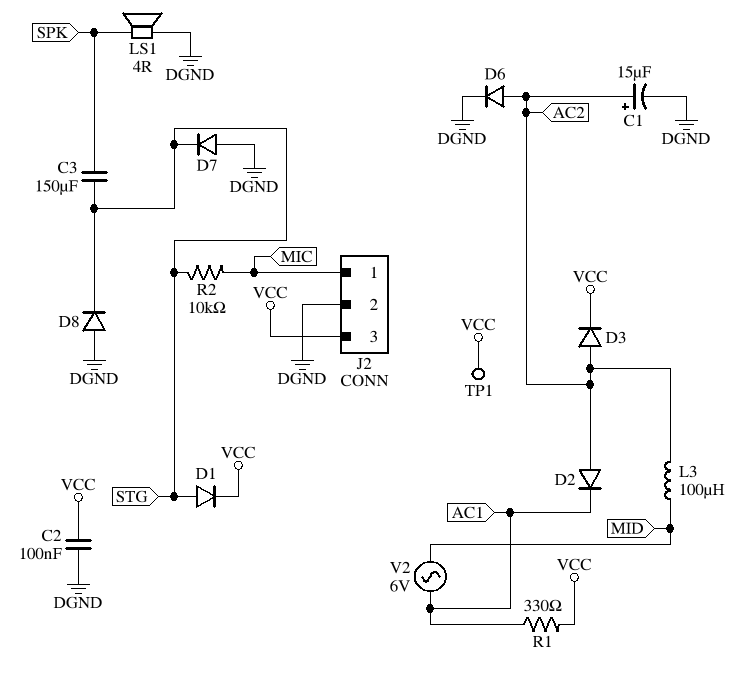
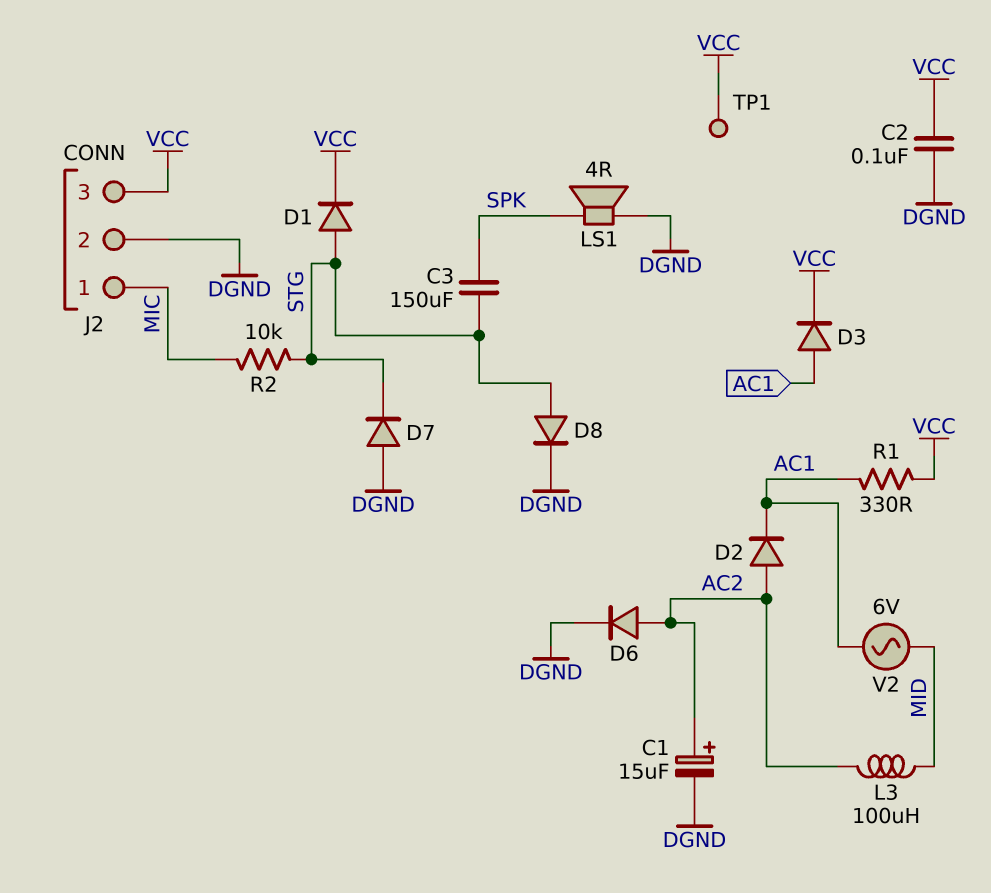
D3: diode (A AC2, K VCC) -> diode (A AC1, K VCC)
D8: diode (A DGND, K STG) -> diode (A STG, K DGND)

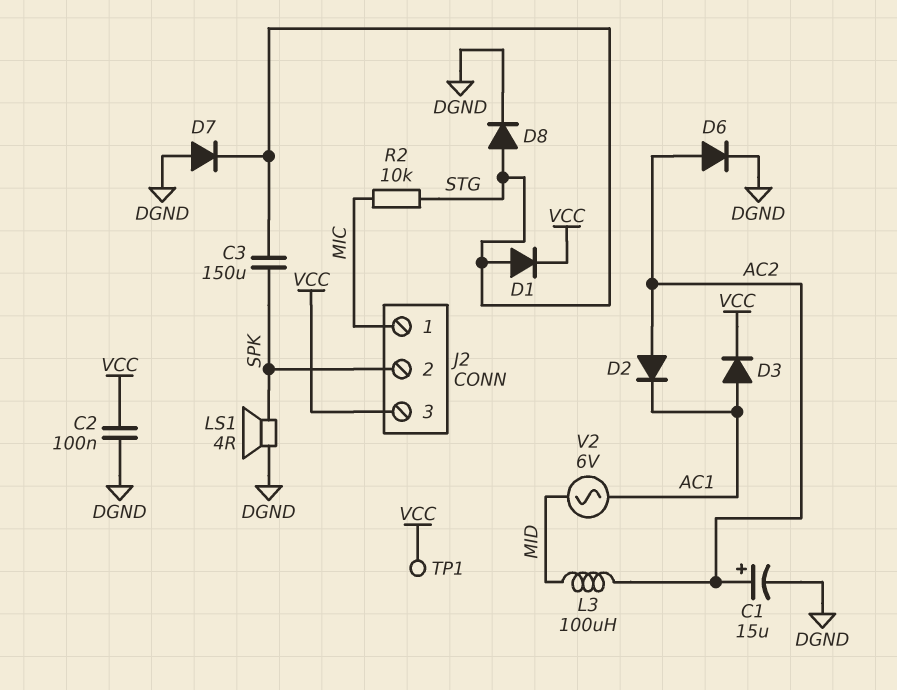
J2 pin 2: DGND -> SPK
R1: 330 (AC1, VCC) -> none

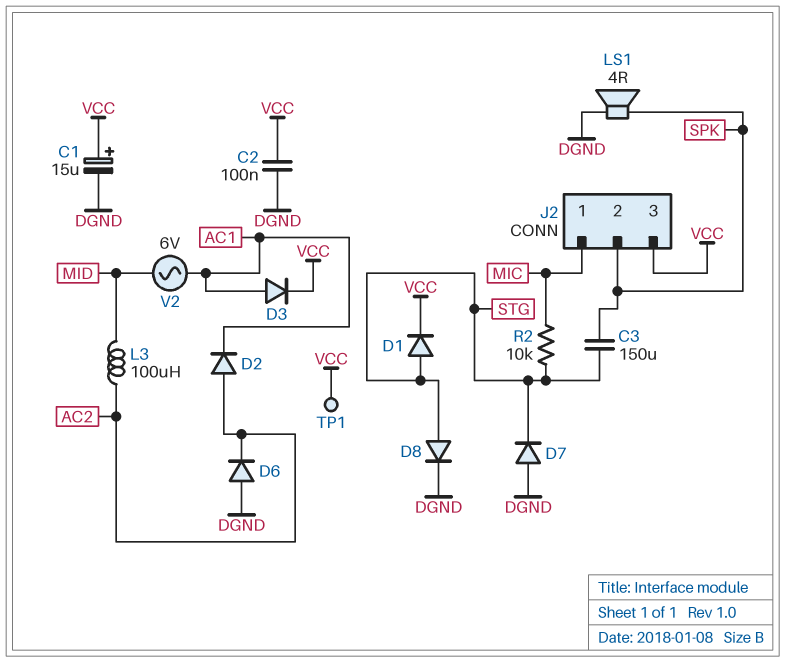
C1: 15uF (plus AC2, minus DGND) -> 15uF (plus VCC, minus DGND)
D6: diode (A AC2, K DGND) -> diode (A DGND, K AC2)

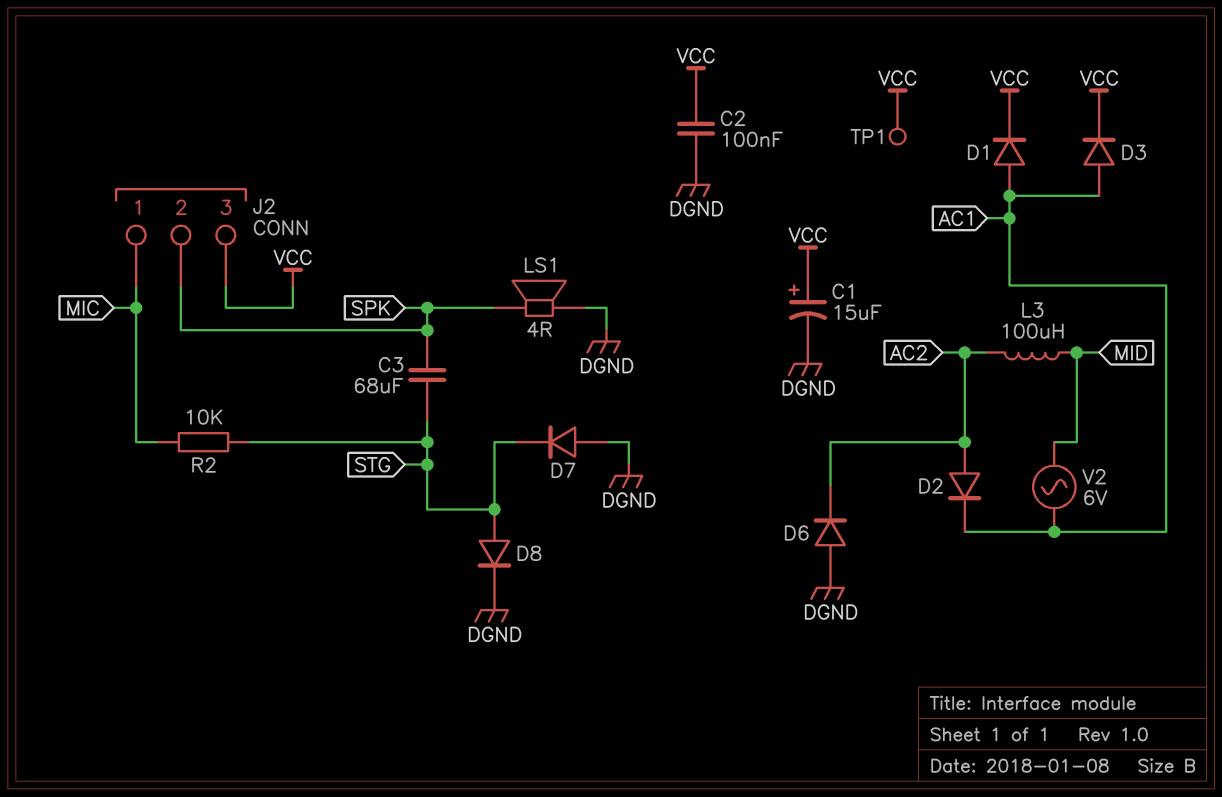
C3: 150uF (SPK, STG) -> 68uF (SPK, STG)
D1: diode (A STG, K VCC) -> diode (A AC1, K VCC)

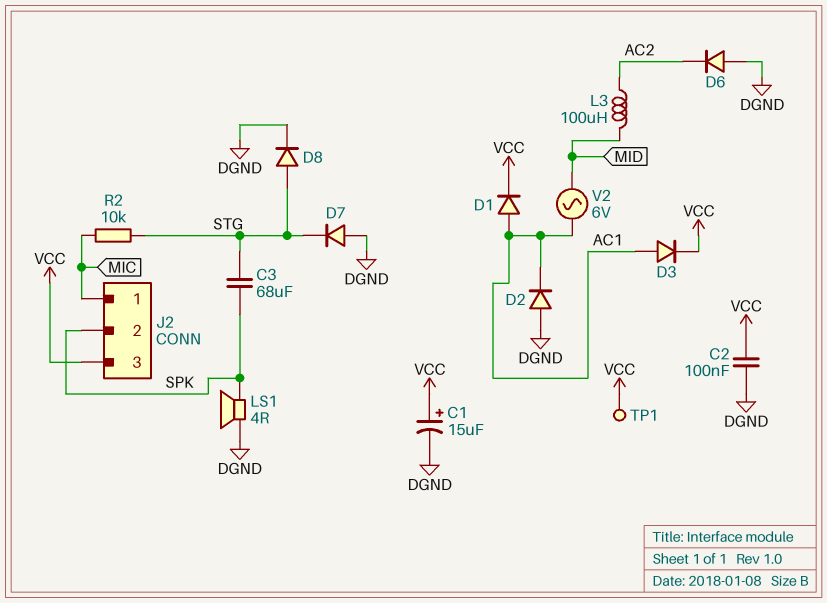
D2: diode (A AC2, K AC1) -> diode (A DGND, K AC1)

